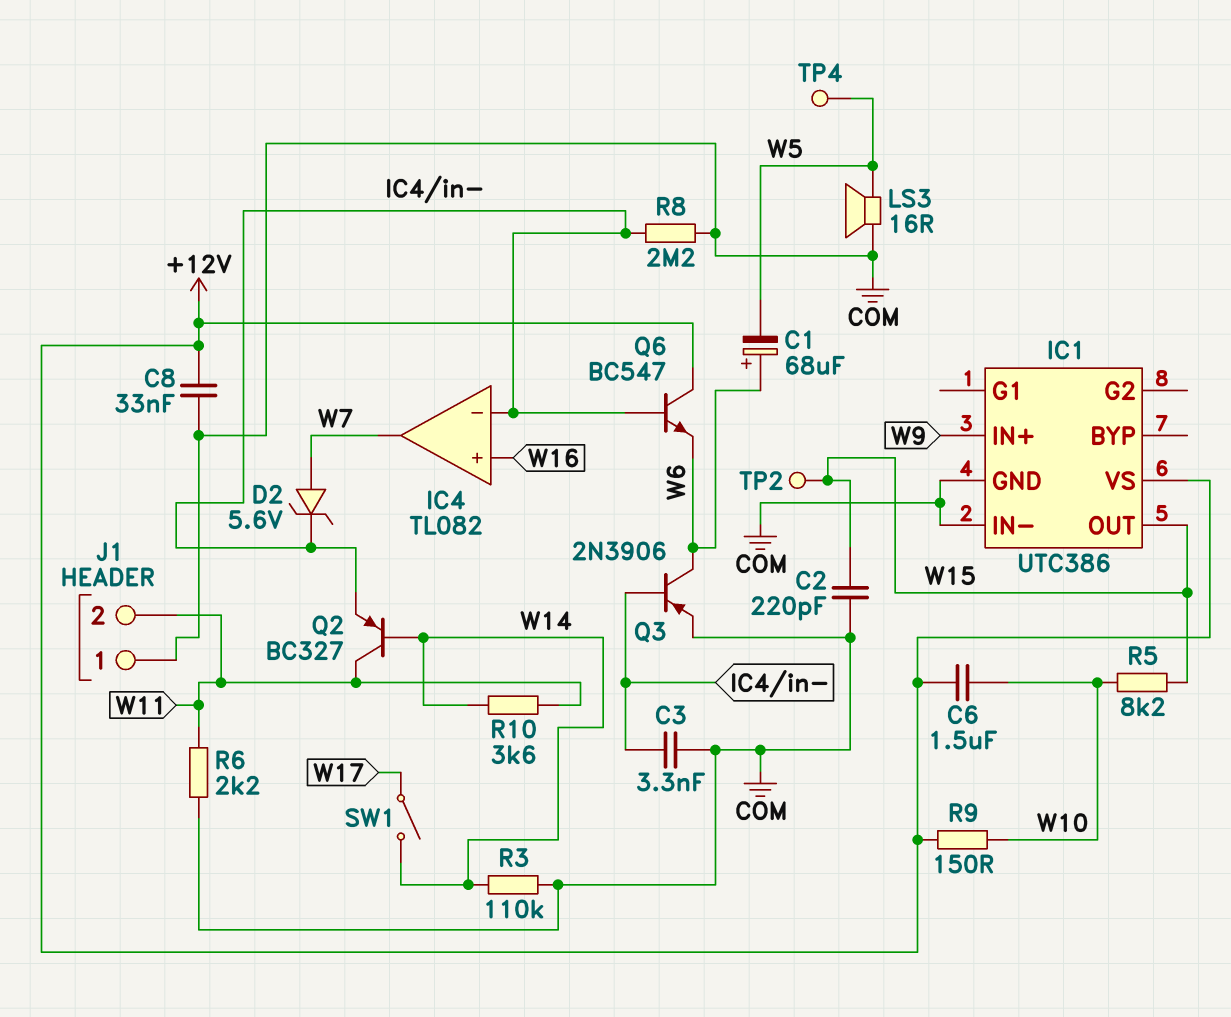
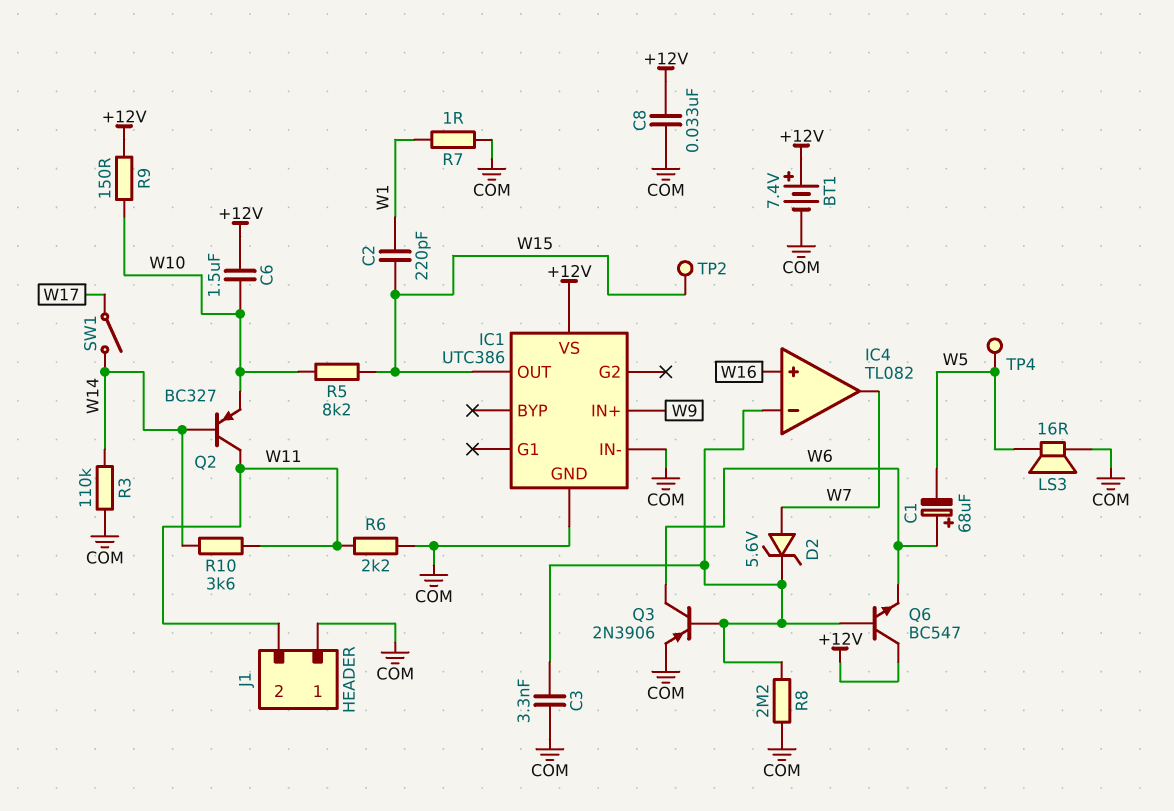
BT1: none -> 7.4V (plus +12V, minus COM)
C2: 220pF (COM, W15) -> 220pF (W1, W15)
Q2: PNP BC327 (B W14, C W11, E IC4/in-) -> PNP BC327 (B W14, C W11, E W10)
R7: none -> 1 (COM, W1)

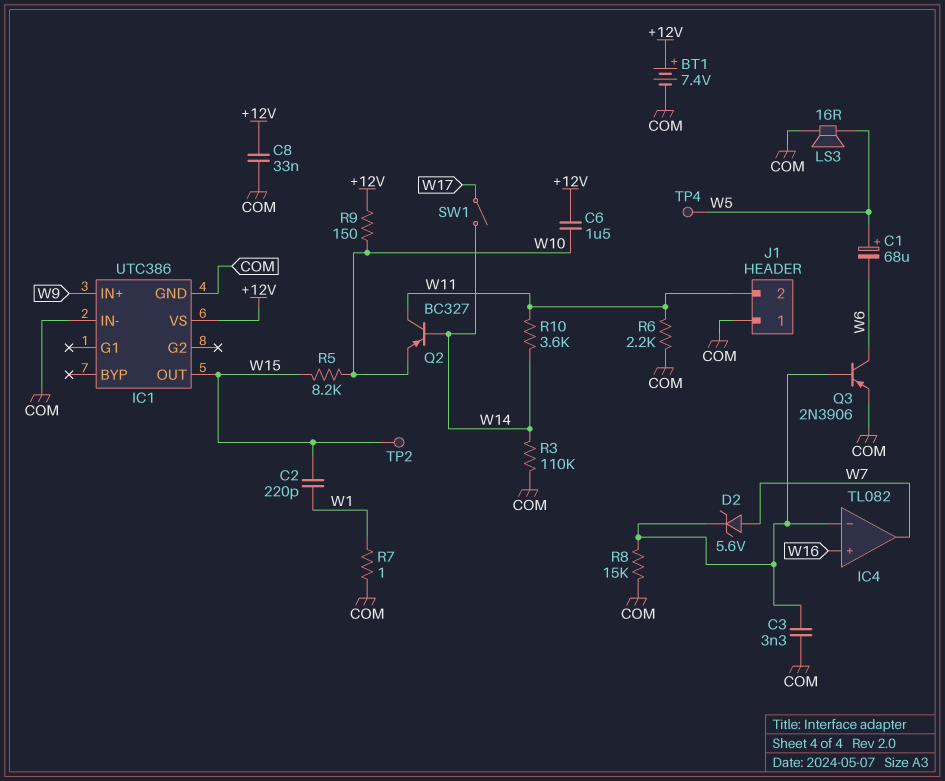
C1: 68uF (plus W6, minus W5) -> 68uF (plus W5, minus W6)
Q6: NPN BC547 (B IC4/in-, C +12V, E W6) -> none
R8: 2.2M (COM, IC4/in-) -> 15k (COM, IC4/in-)

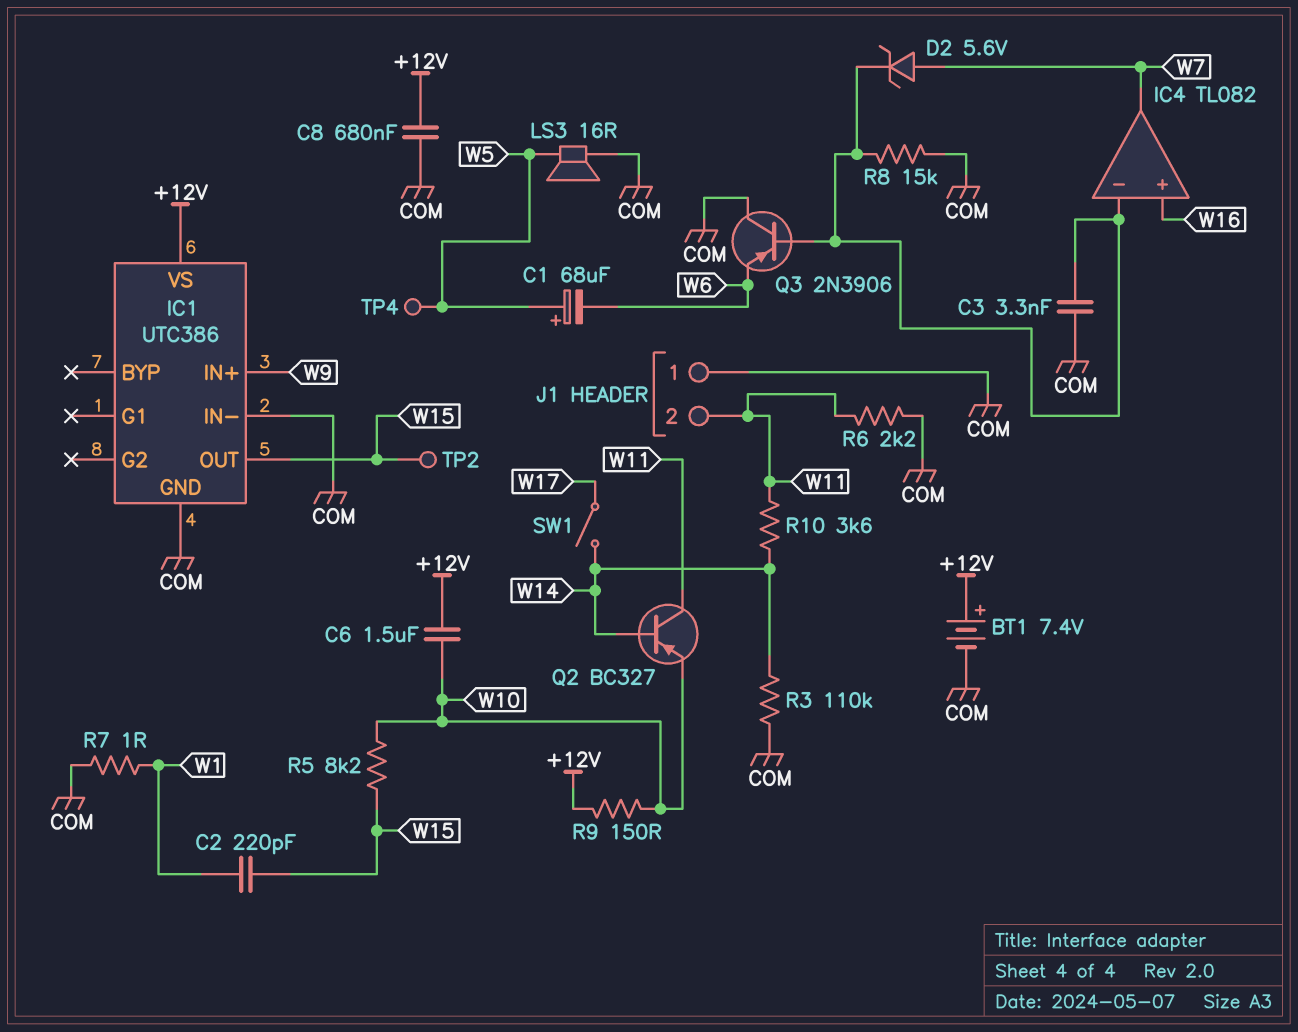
C8: 33nF (+12V, COM) -> 680nF (+12V, COM)
Q3: PNP 2N3906 (B IC4/in-, C W6, E COM) -> PNP 2N3906 (B IC4/in-, C COM, E W6)

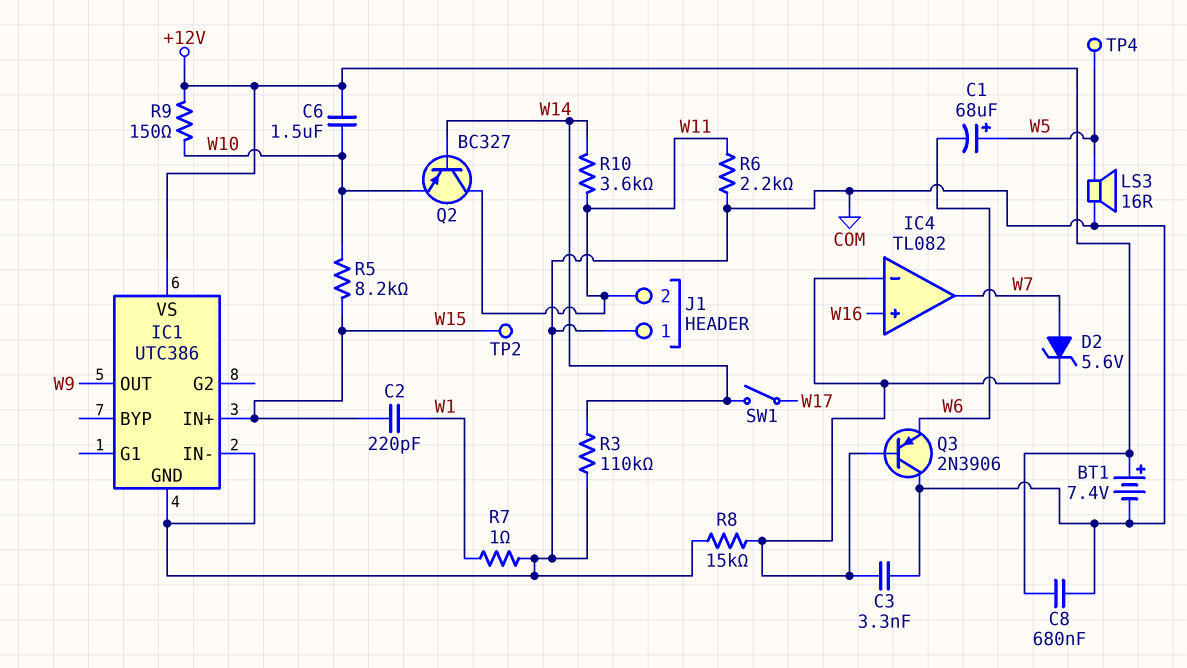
IC1 pin IN+: W9 -> W15
IC1 pin OUT: W15 -> W9

